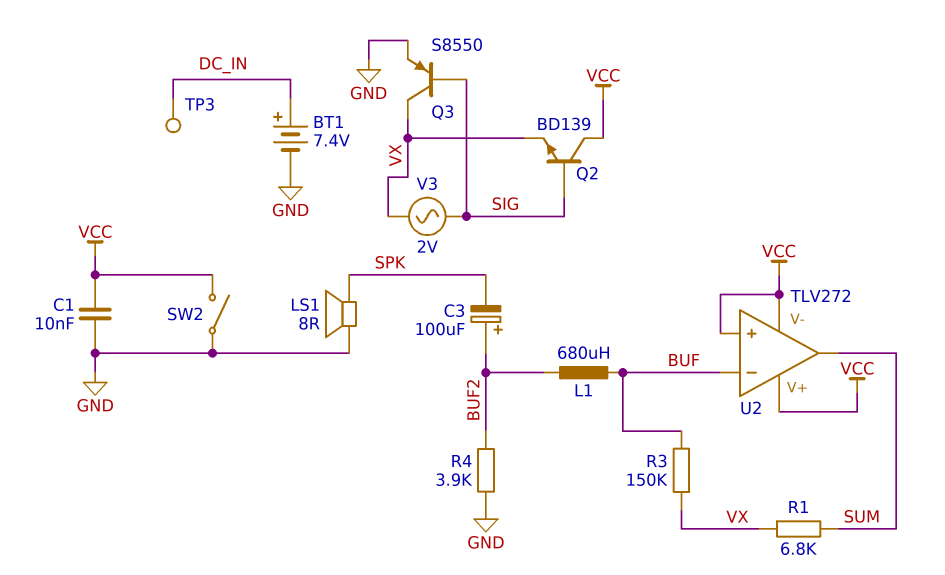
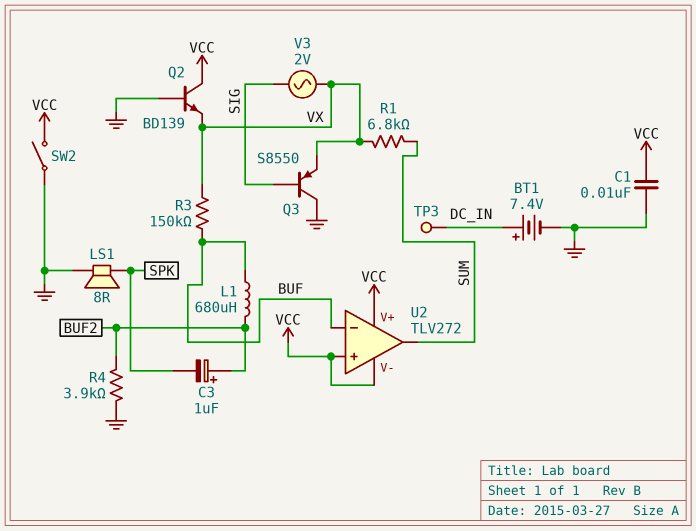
C3: 100uF (plus BUF2, minus SPK) -> 1uF (plus BUF2, minus SPK)
Q2: NPN BD139 (B SIG, C VCC, E VX) -> NPN BD139 (B GND, C VCC, E VX)
Q3: PNP S8550 (B SIG, C VX, E GND) -> PNP S8550 (B SIG, C GND, E VX)

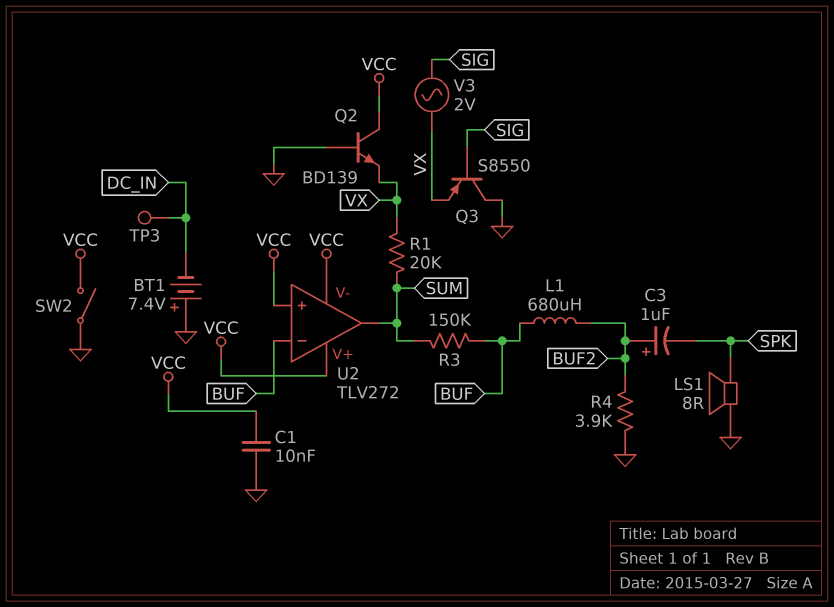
BT1: 7.4V (plus DC_IN, minus GND) -> 7.4V (plus GND, minus DC_IN)
R1: 6.8k (SUM, VX) -> 20k (SUM, VX)
R3: 150k (BUF, VX) -> 150k (BUF, SUM)

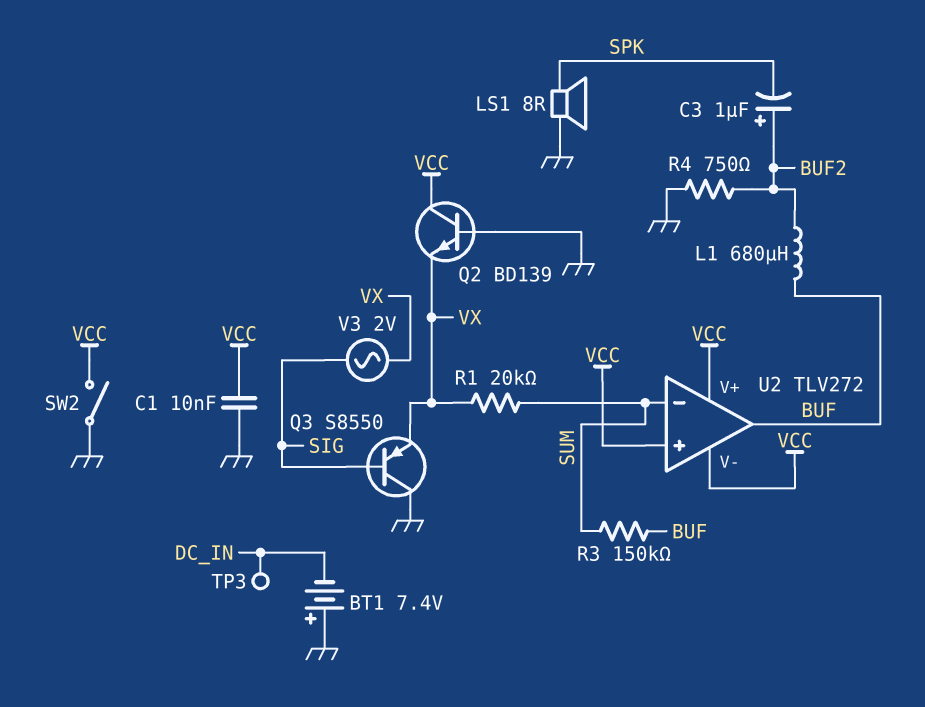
R4: 3.9k (BUF2, GND) -> 750 (BUF2, GND)
U2 pin in-: BUF -> SUM
U2 pin out: SUM -> BUF

